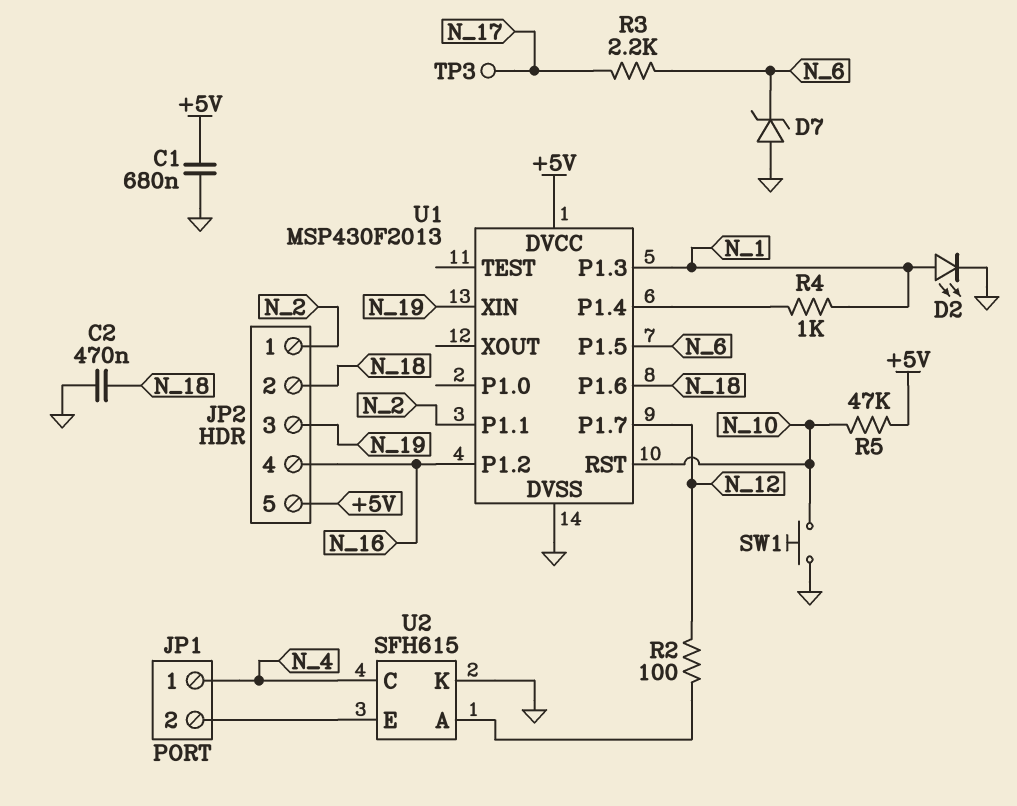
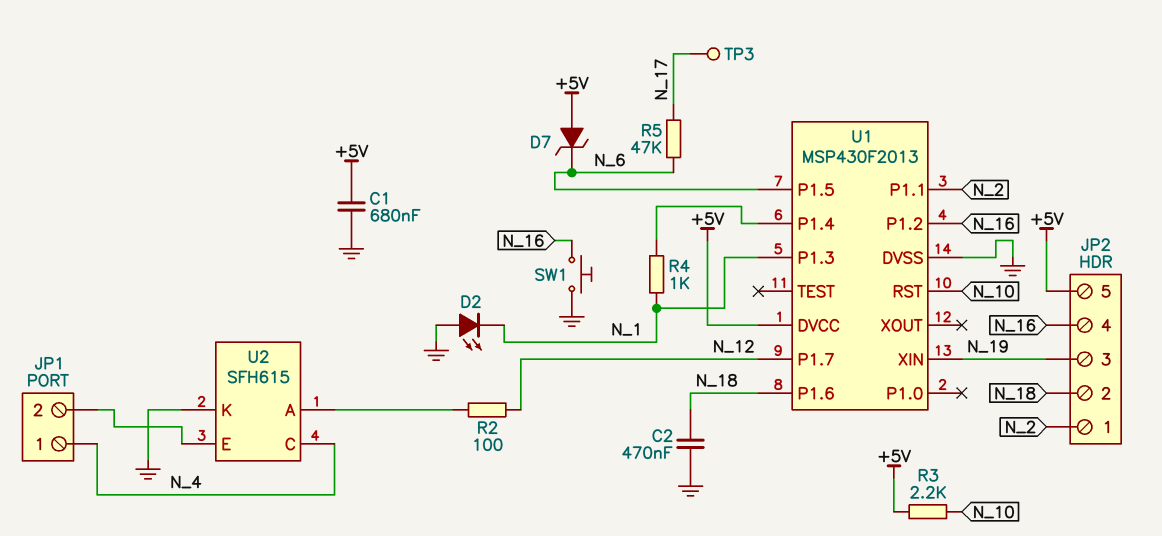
D2: LED (A N_1, K GND) -> LED (A GND, K N_1)
D7: zener (A GND, K N_6) -> zener (A +5V, K N_6)
R3: 2.2k (N_6, N_17) -> 2.2k (+5V, N_10)
R5: 47k (+5V, N_10) -> 47k (N_6, N_17)
SW1: button (GND, N_10) -> button (GND, N_16)

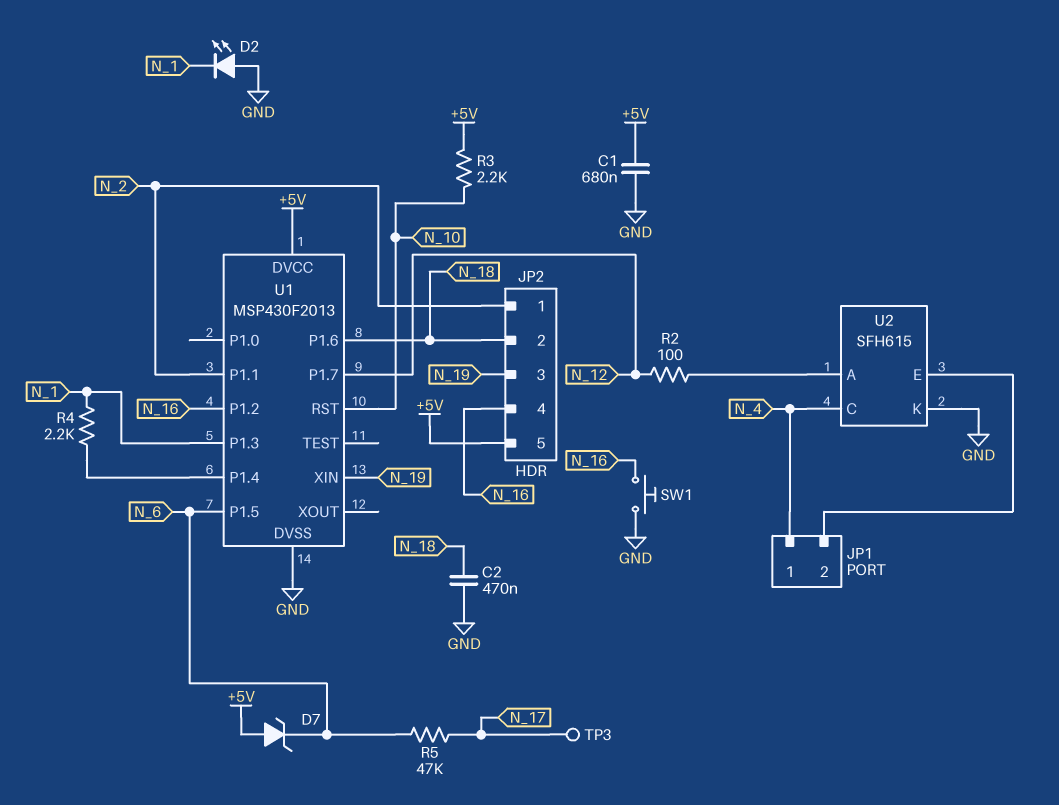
R4: 1k (N_1, U1/P1.4) -> 2.2k (N_1, U1/P1.4)

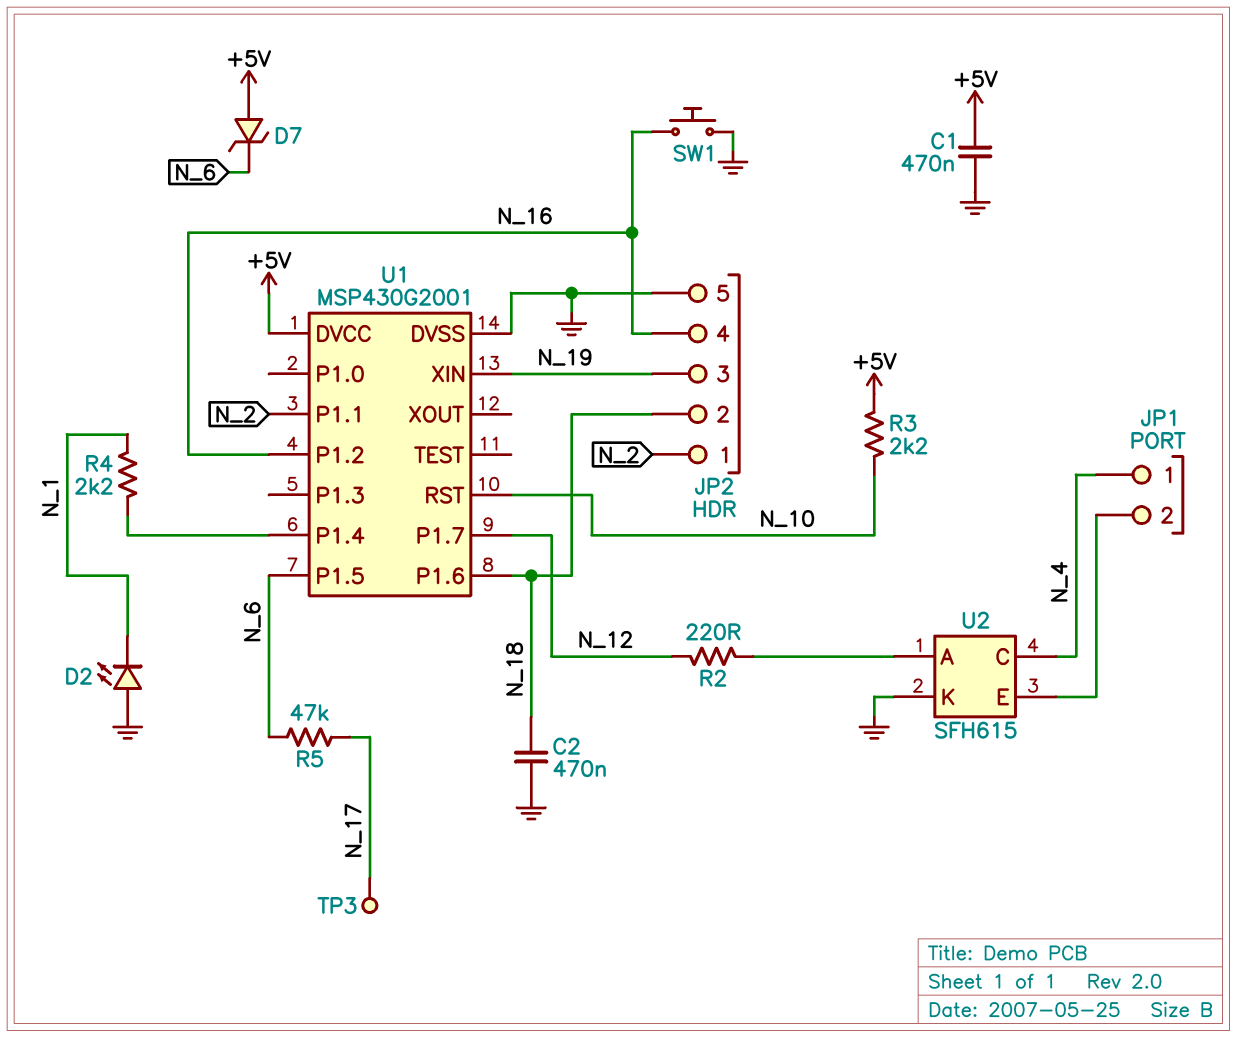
C1: 680nF (+5V, GND) -> 470nF (+5V, GND)
JP2 pin 5: +5V -> GND
R2: 100 (N_12, U2/A) -> 220 (N_12, U2/A)
U1: MSP430F2013 -> MSP430G2001
U1 pin P1.3: N_1 -> none

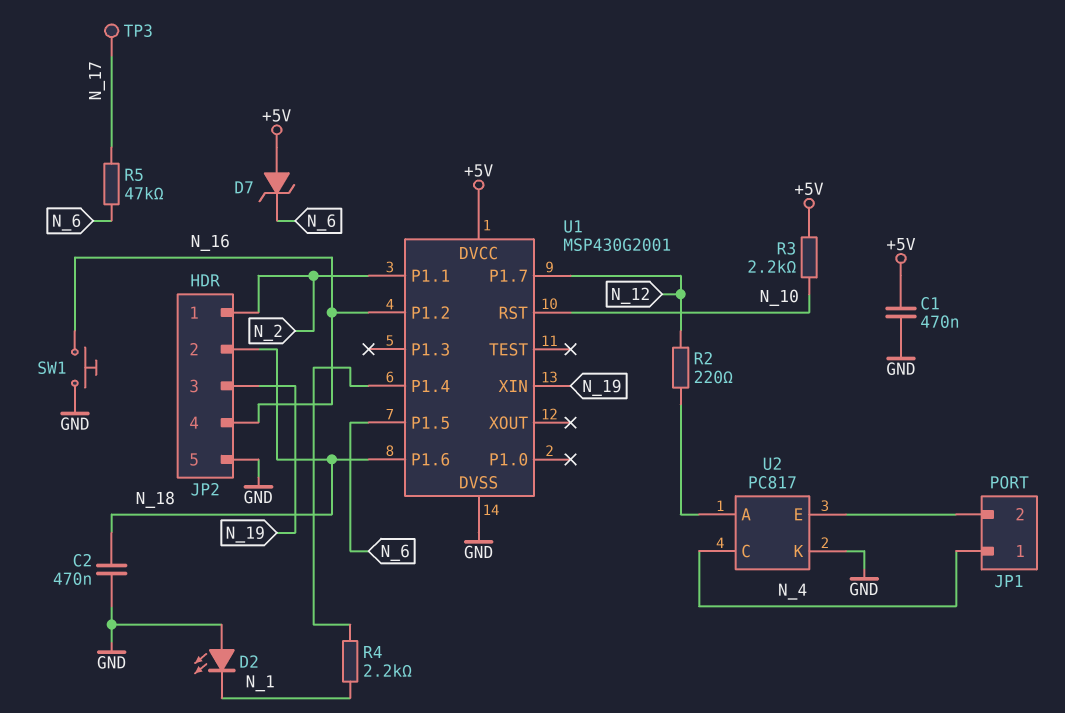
U2: SFH615 -> PC817

